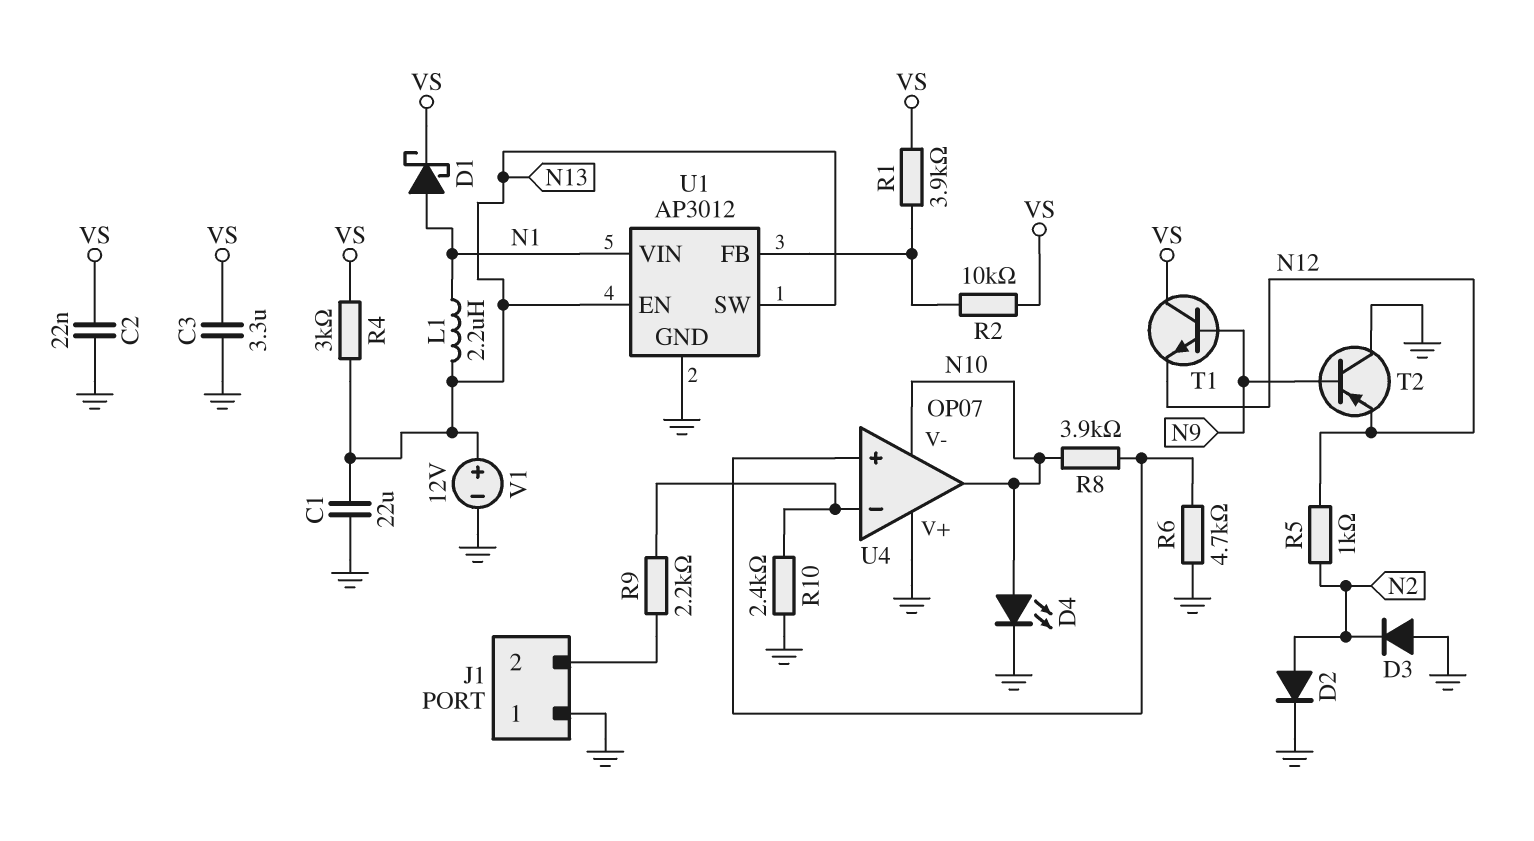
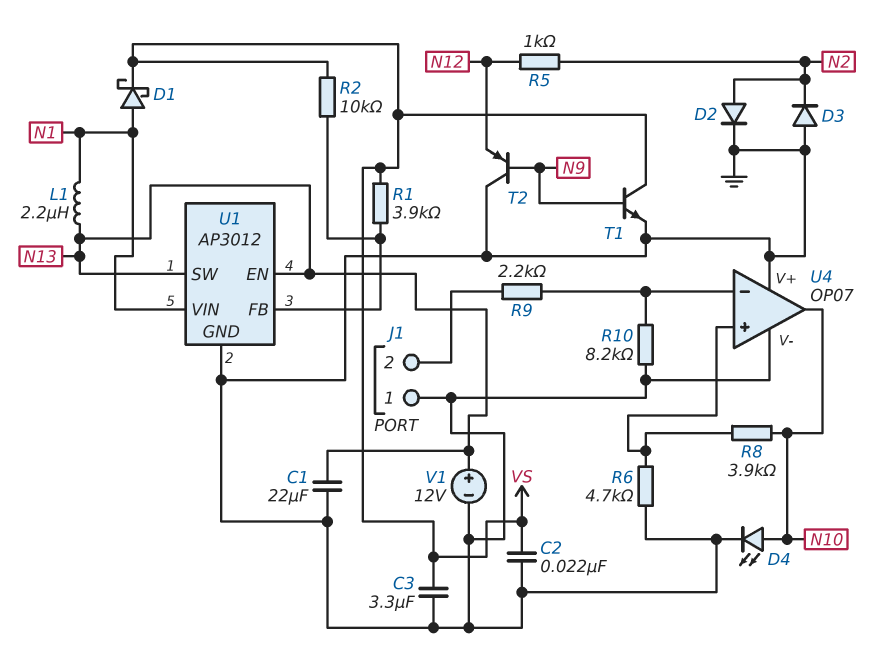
R4: 3k (N13, VS) -> none
R10: 2.4k (GND, U4/in-) -> 8.2k (GND, U4/in-)
T1: NPN (B N9, C VS, E N12) -> NPN (B N9, C VS, E GND)
U4 pin V-: N10 -> GND

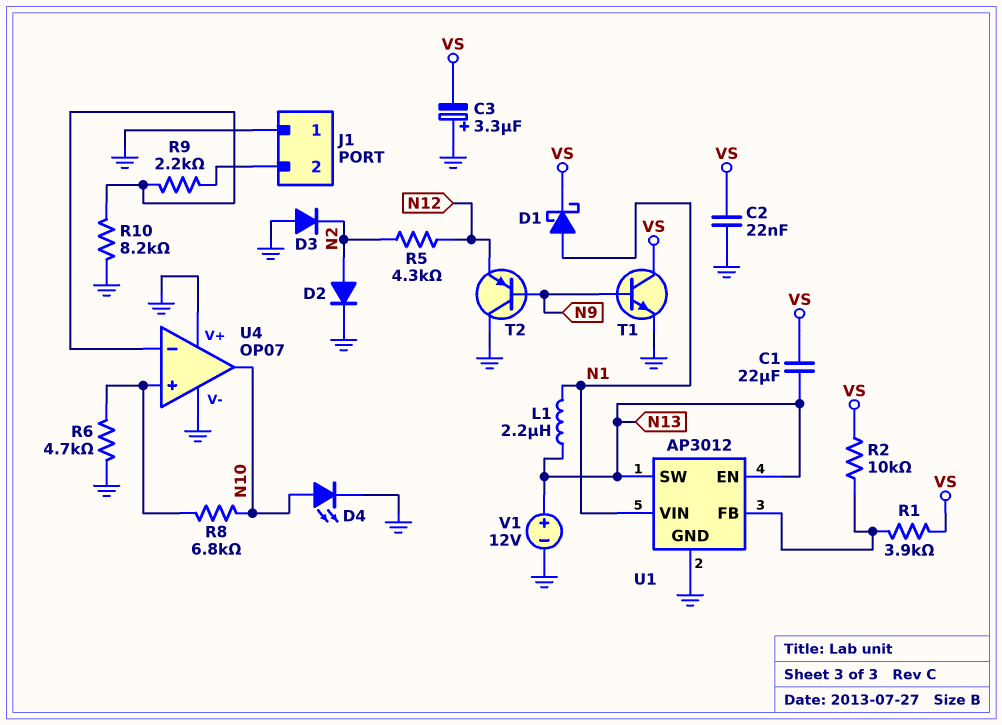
C1: 22uF (GND, N13) -> 22uF (N13, VS)
C3: 3.3uF (GND, VS) -> 3.3uF (plus GND, minus VS)
R5: 1k (N2, N12) -> 4.3k (N2, N12)
R8: 3.9k (N10, U4/in+) -> 6.8k (N10, U4/in+)

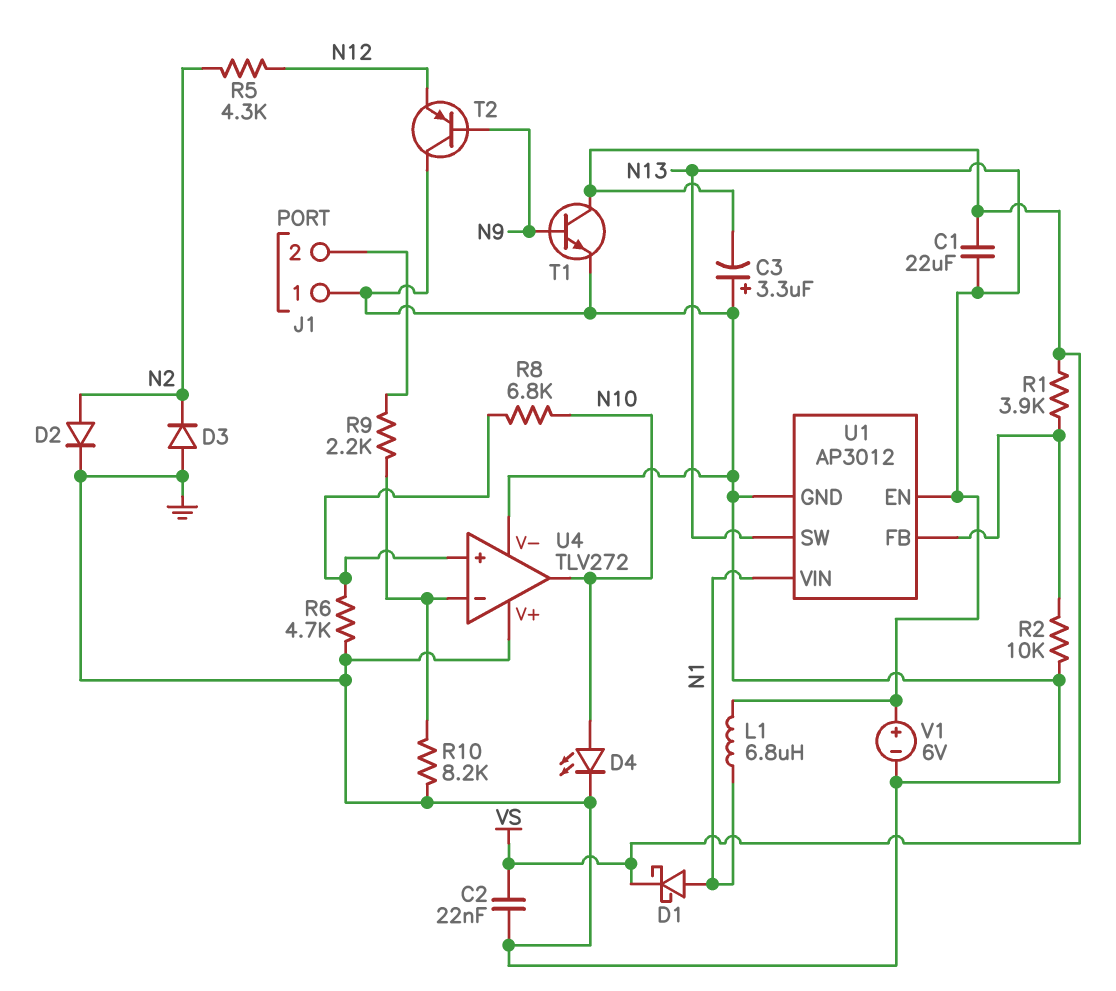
L1: 2.2uH (N1, N13) -> 6.8uH (N1, N13)
R2: 10k (U1/FB, VS) -> 10k (GND, U1/FB)
U4: OP07 -> TLV272
V1: 12V (plus N13, minus GND) -> 6V (plus N13, minus GND)

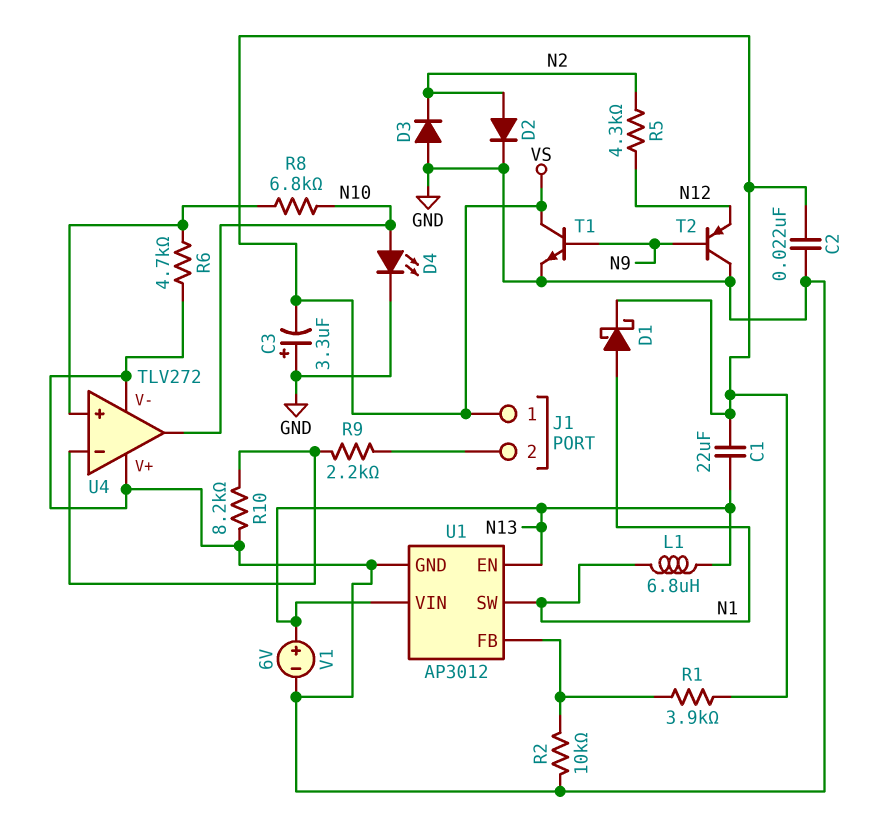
J1 pin 1: GND -> VS
U1 pin SW: N13 -> N1
U1 pin VIN: N1 -> N13

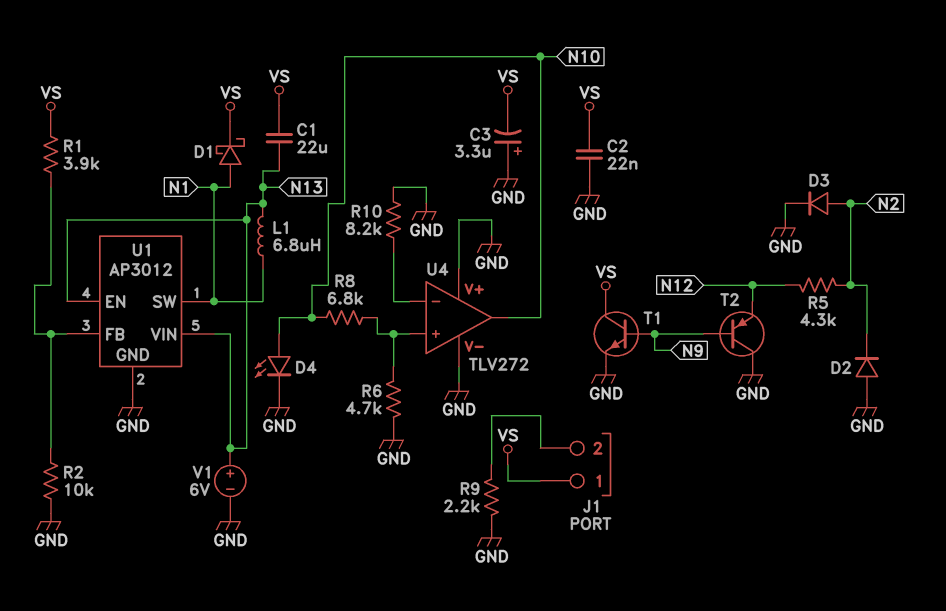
D2: diode (A N2, K GND) -> diode (A GND, K N2)
D3: diode (A GND, K N2) -> diode (A N2, K GND)
R9: 2.2k (J1/2, U4/in-) -> 2.2k (GND, J1/2)

